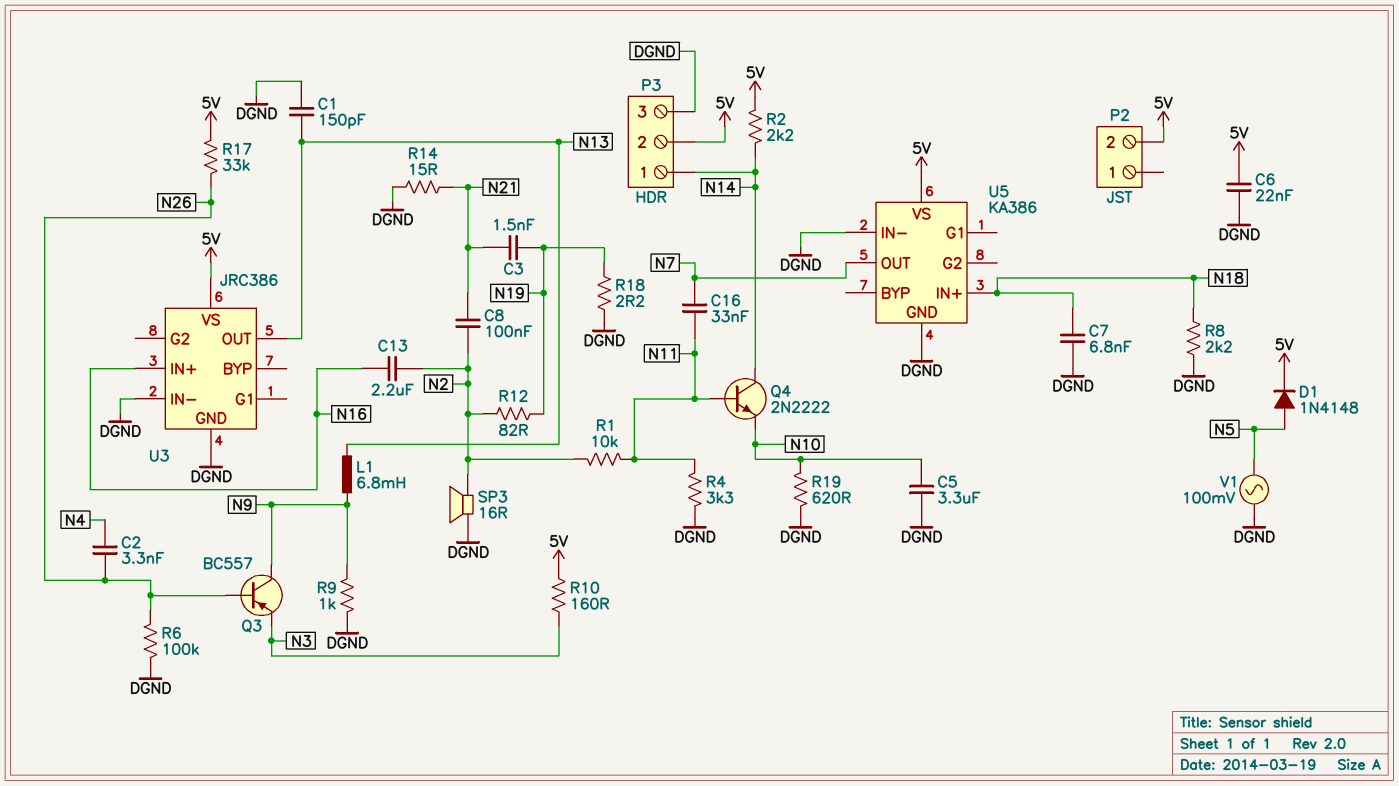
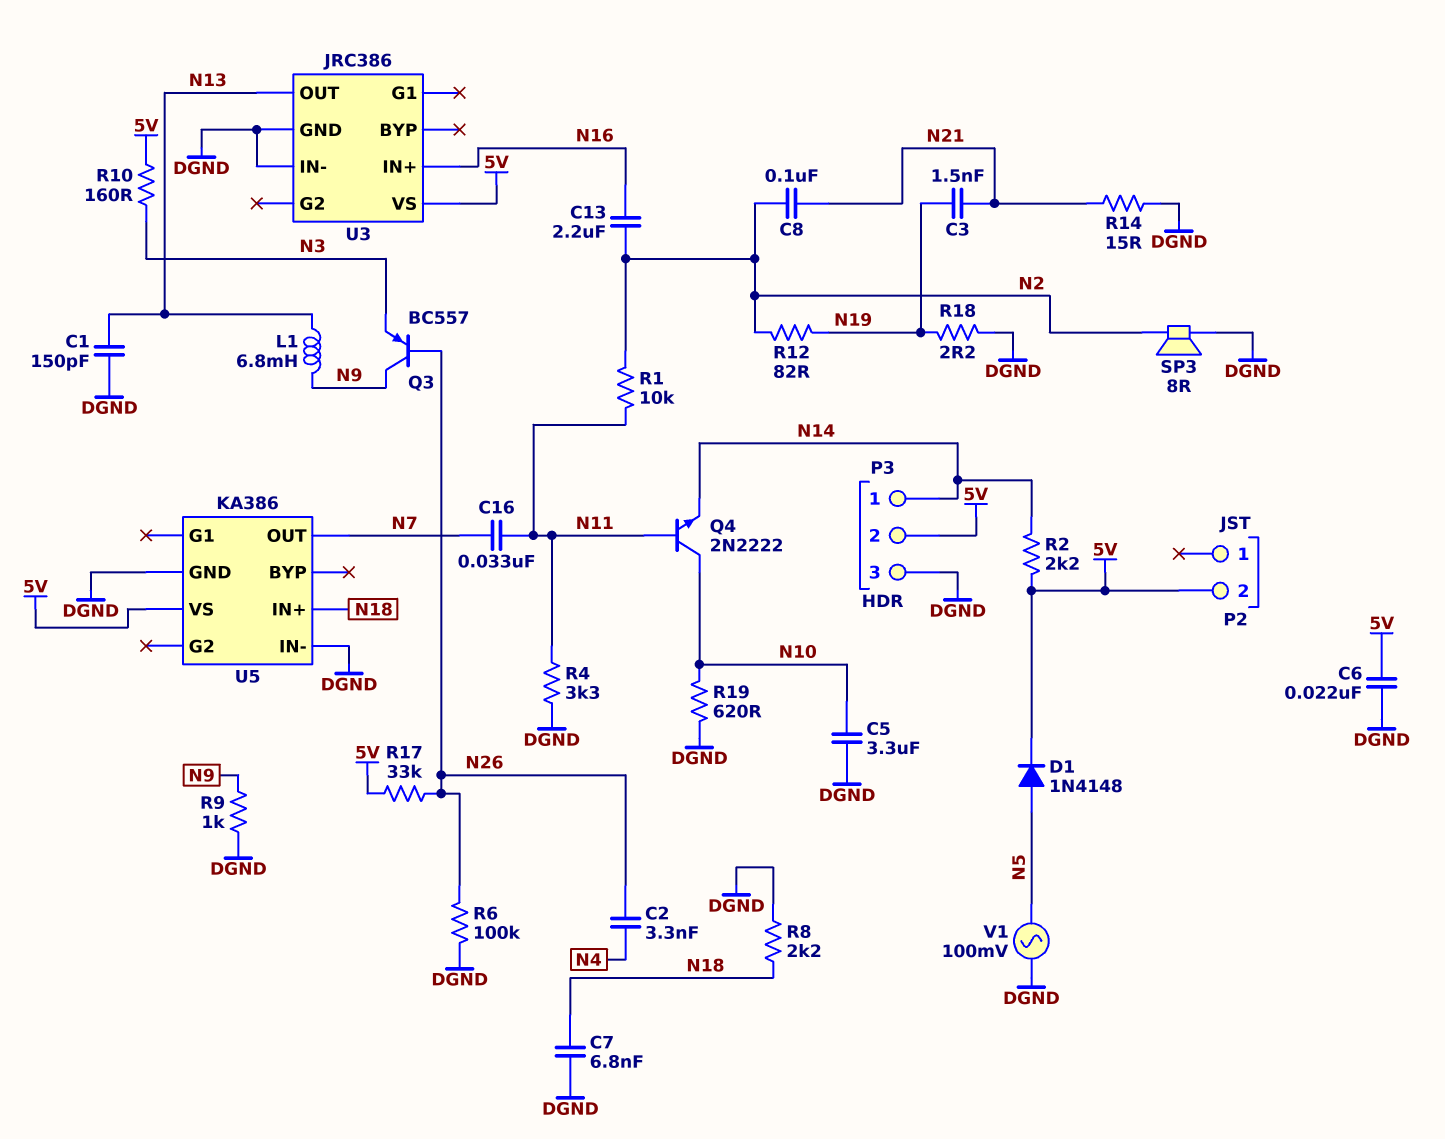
Q4: NPN 2N2222 (B N11, C N14, E N10) -> NPN 2N2222 (B N11, C N10, E N14)
SP3: speaker 16R (DGND, N2) -> speaker 8R (DGND, N2)

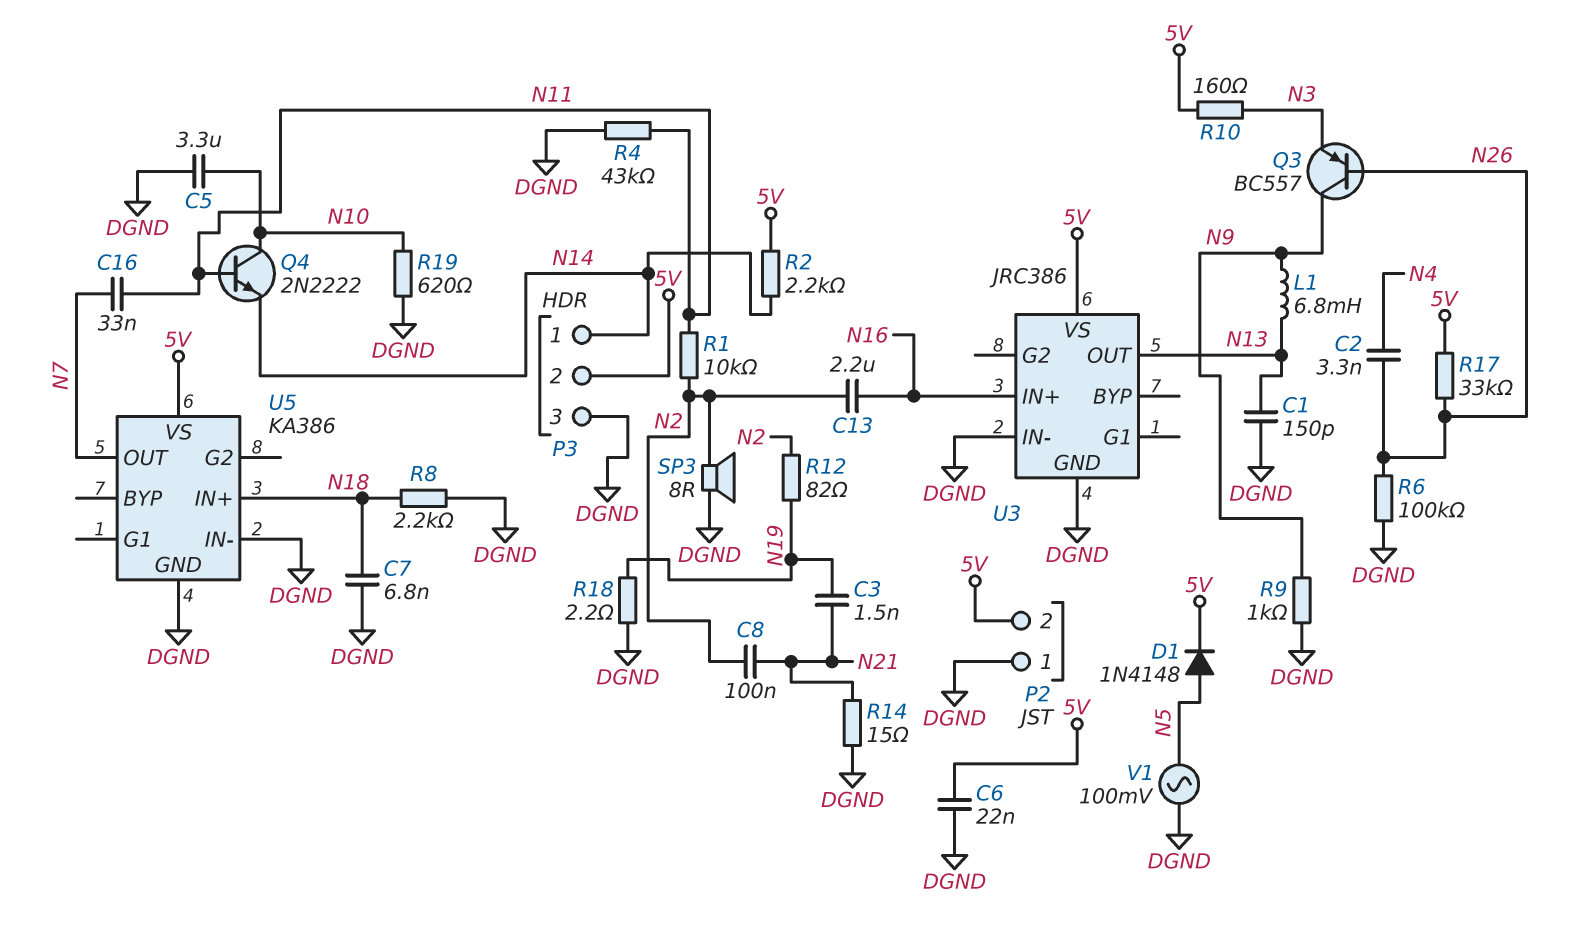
P2 pin 1: none -> DGND
R4: 3.3k (DGND, N11) -> 43k (DGND, N11)

